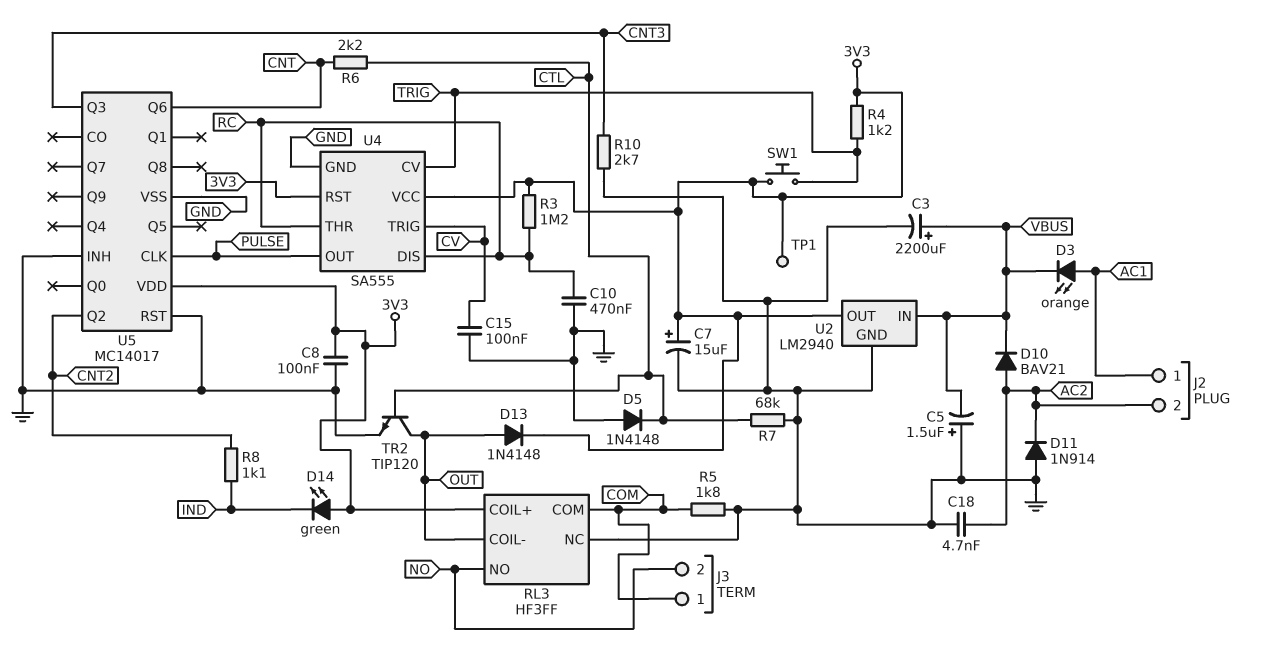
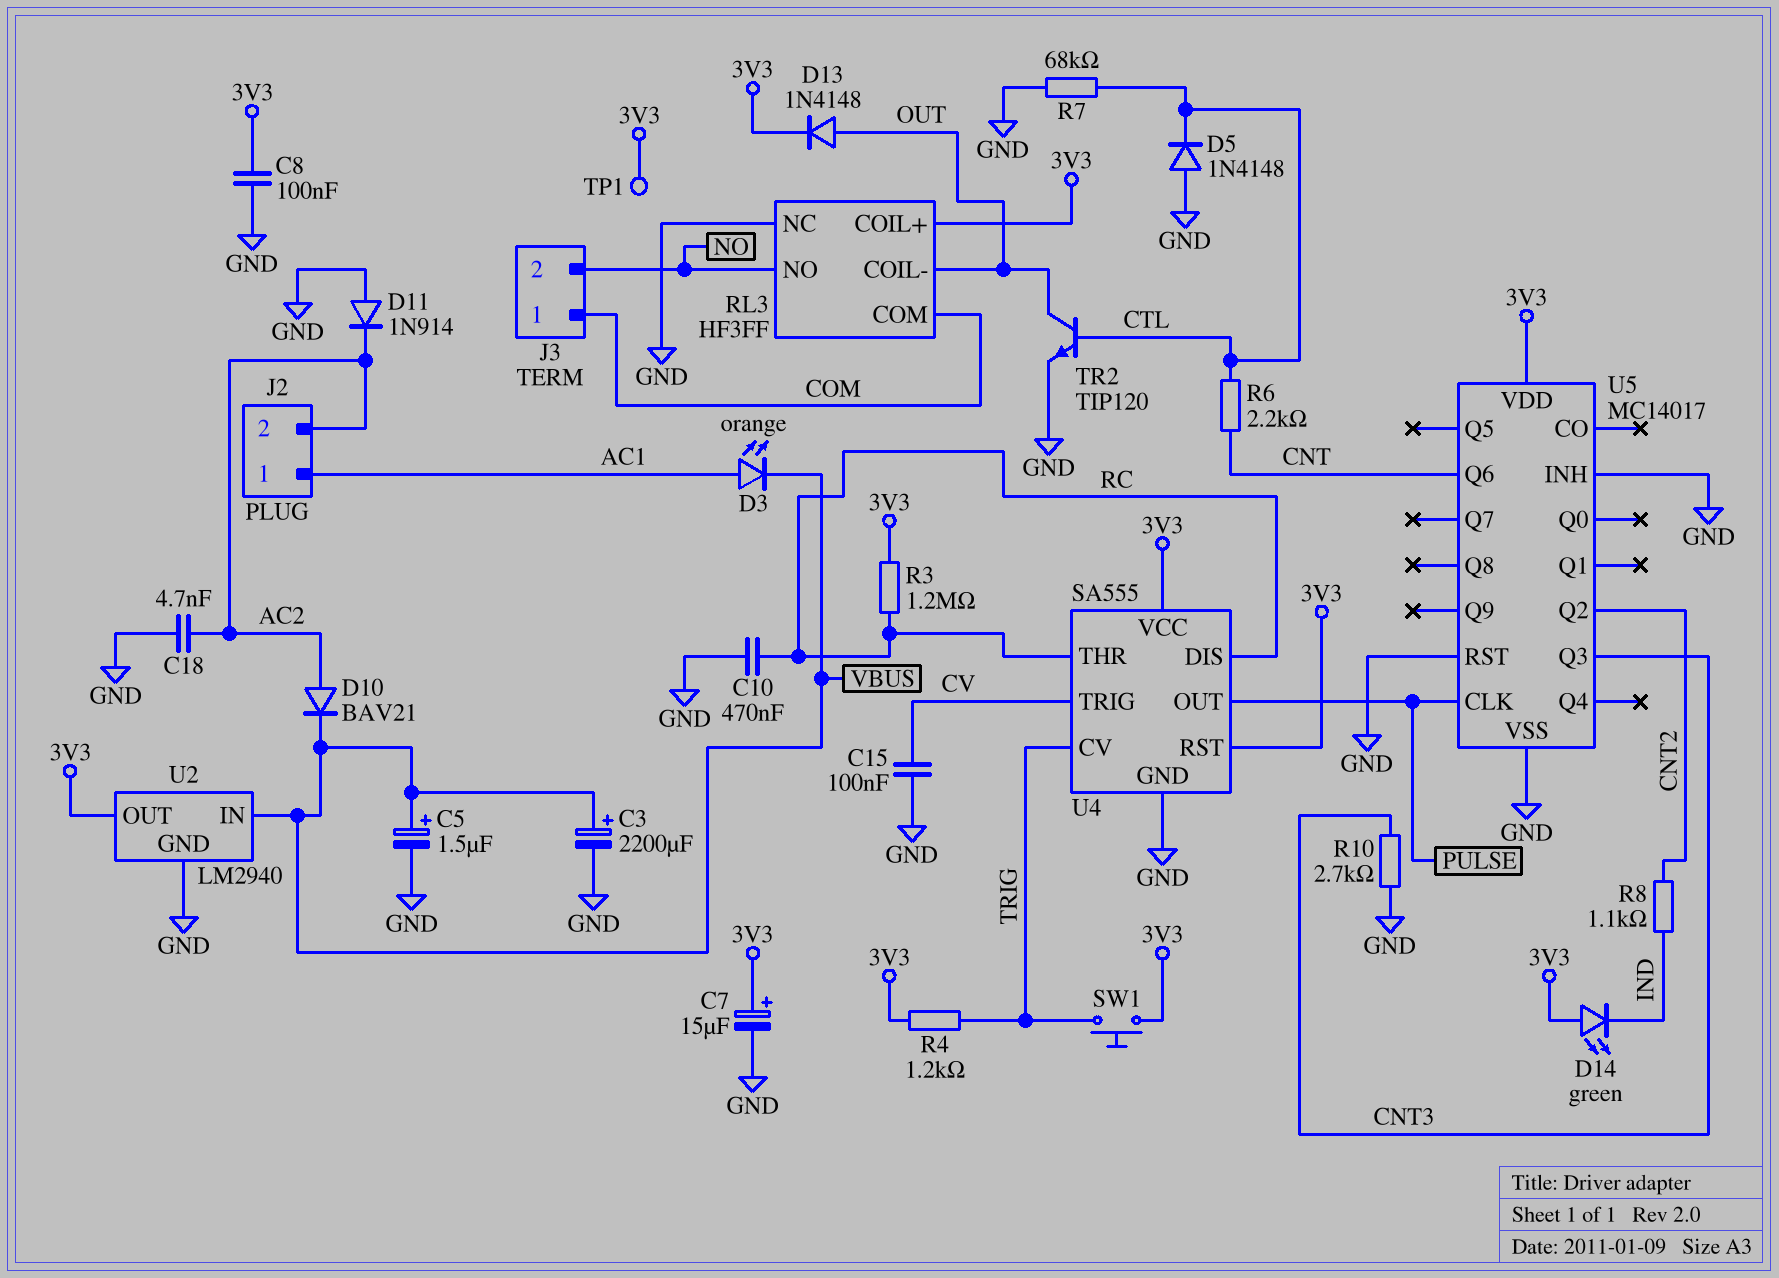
C5: 1.5uF (plus GND, minus VBUS) -> 1.5uF (plus VBUS, minus GND)
R5: 1.8k (COM, GND) -> none

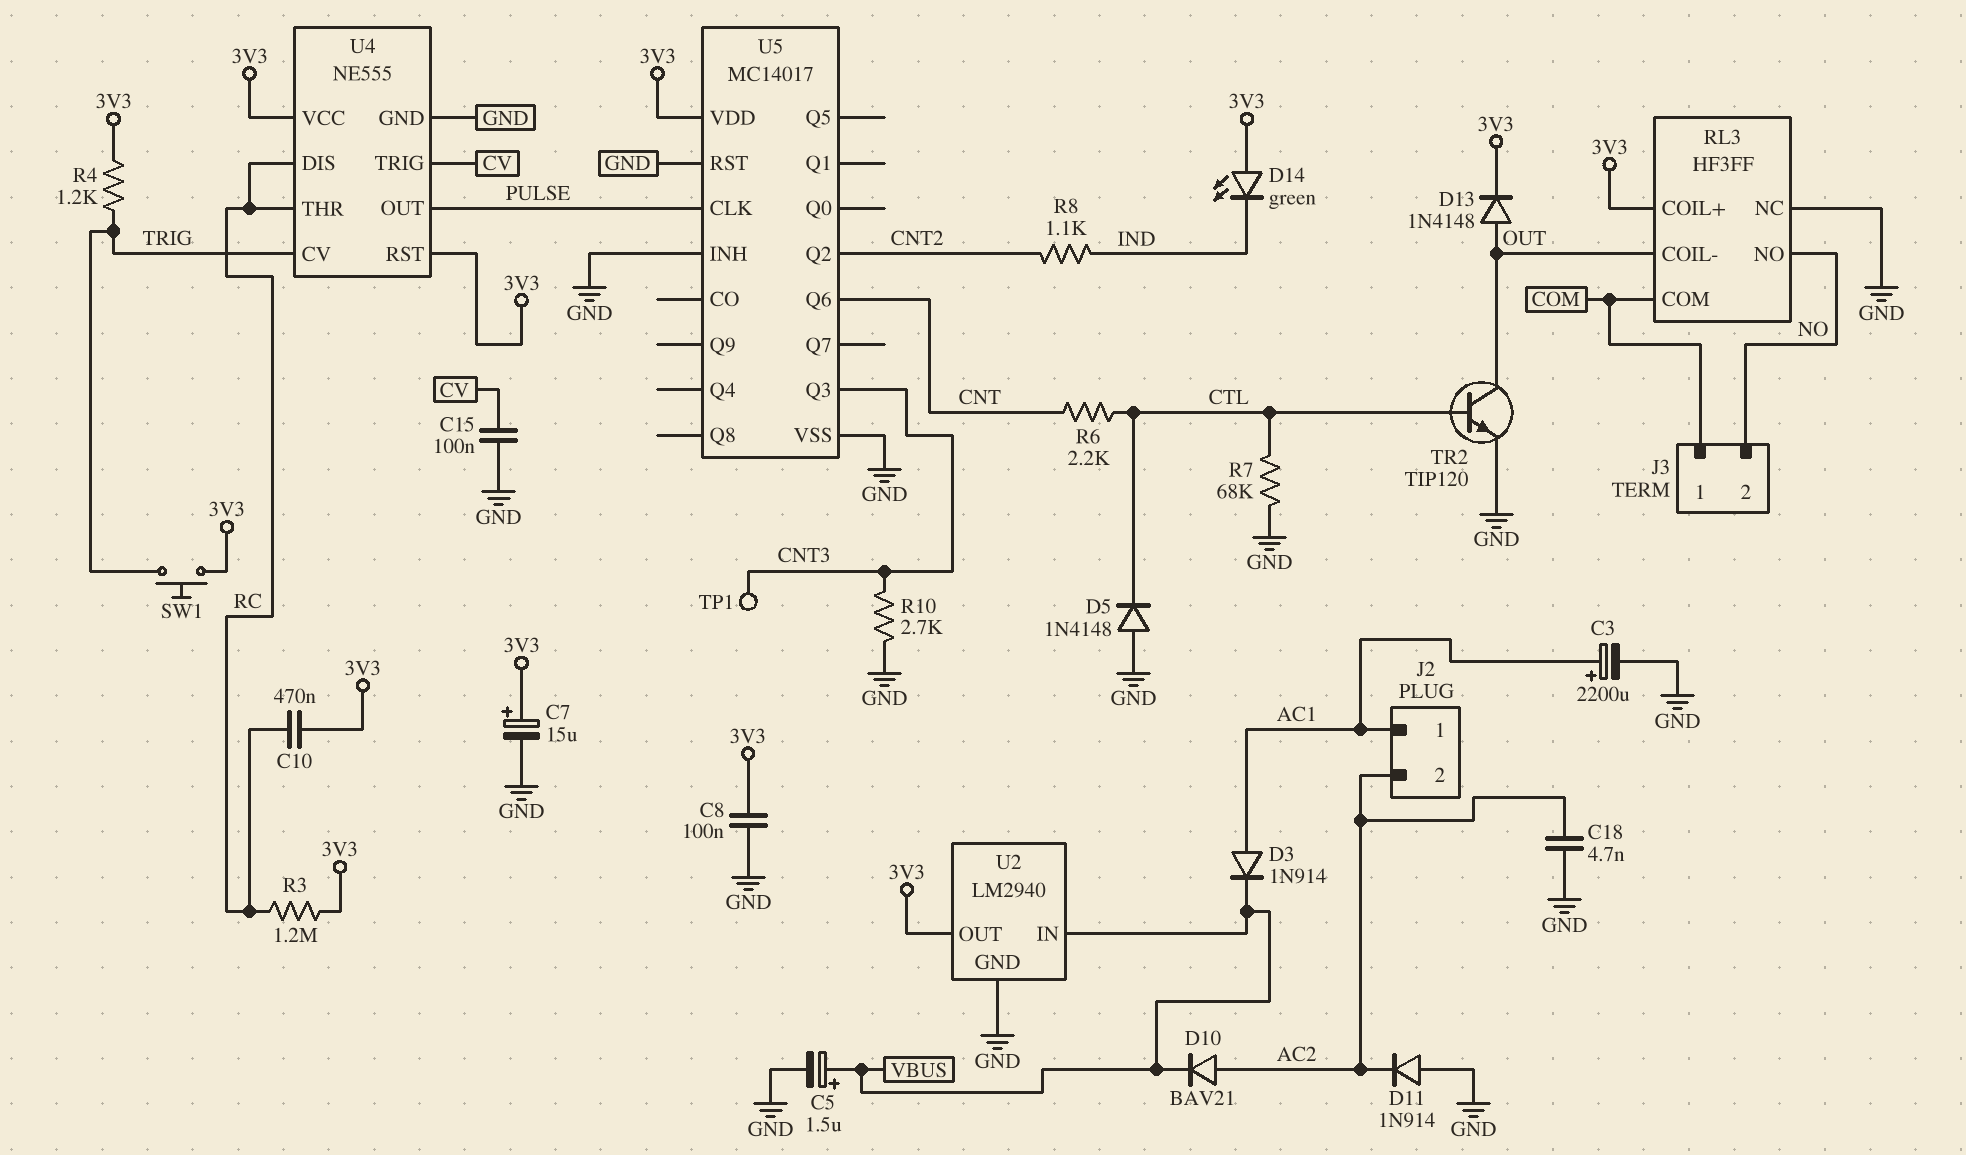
C3: 2200uF (plus VBUS, minus GND) -> 2200uF (plus AC1, minus GND)
C10: 470nF (GND, RC) -> 470nF (3V3, RC)
D3: LED orange (A AC1, K VBUS) -> diode 1N914 (A AC1, K VBUS)
TP1: test point (3V3) -> test point (CNT3)
U4: SA555 -> NE555

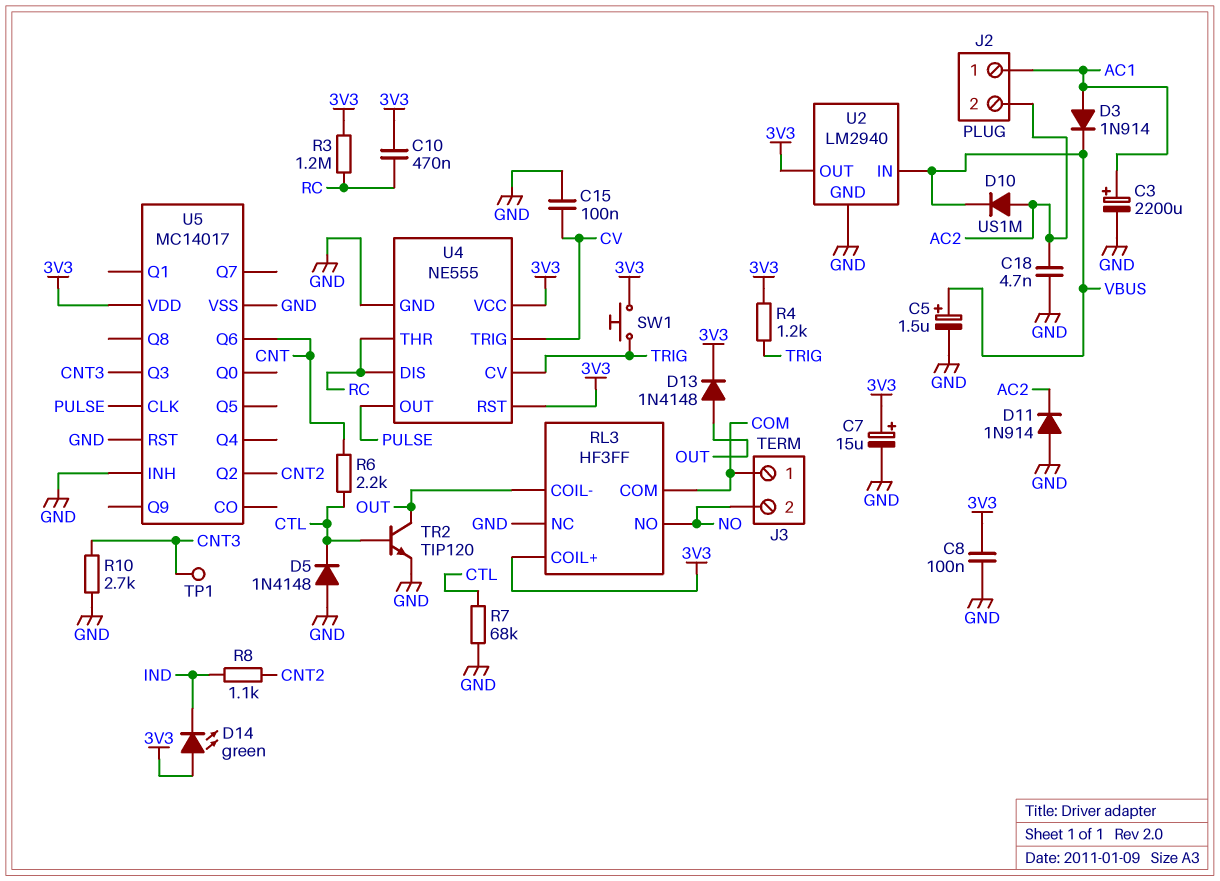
D10: diode BAV21 (A AC2, K VBUS) -> diode US1M (A AC2, K VBUS)

